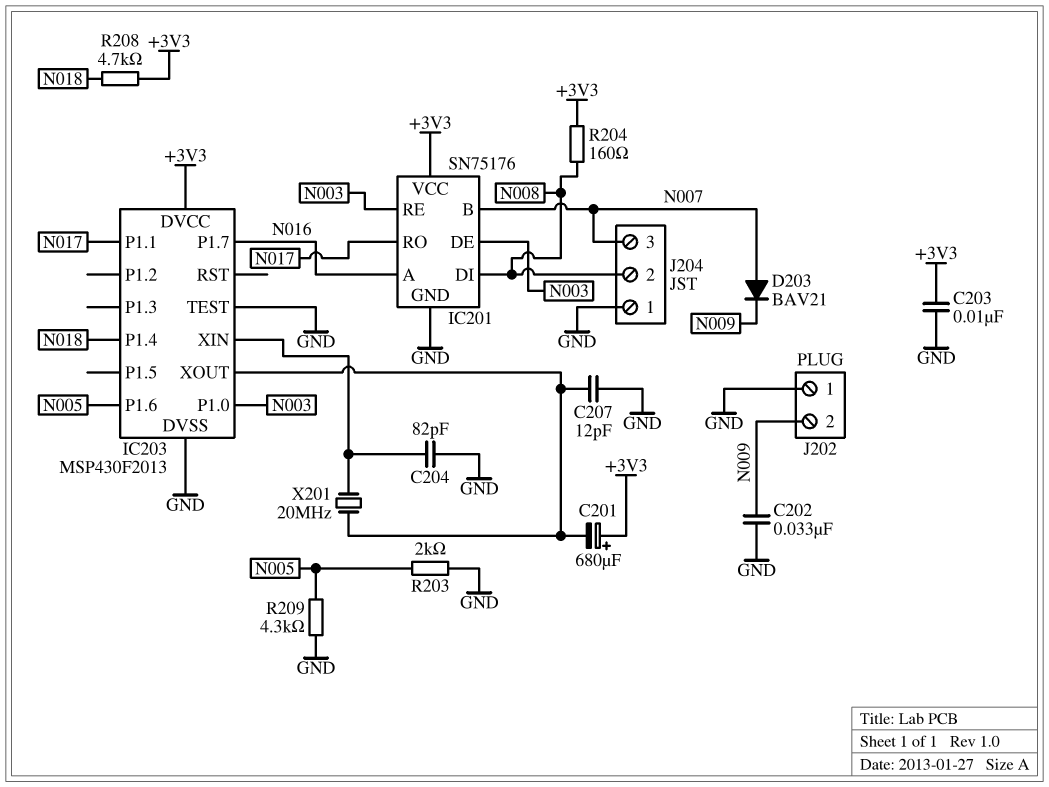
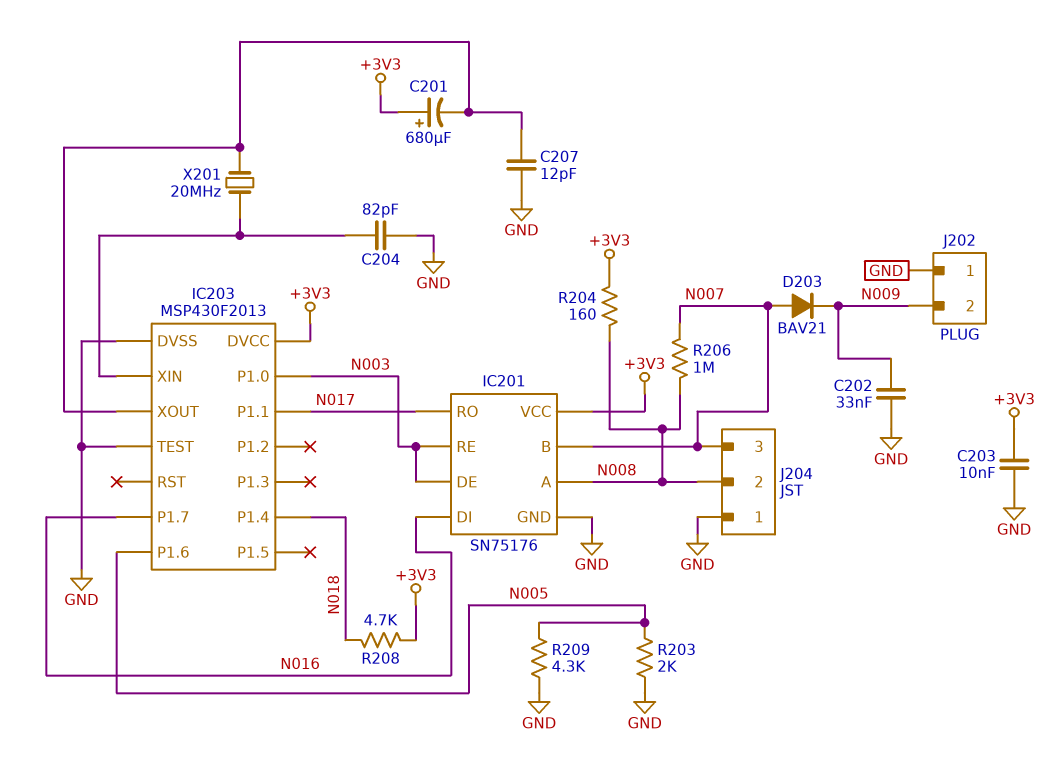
IC201 pin A: N016 -> N008
IC201 pin DI: N008 -> N016
R206: none -> 1M (N007, N008)

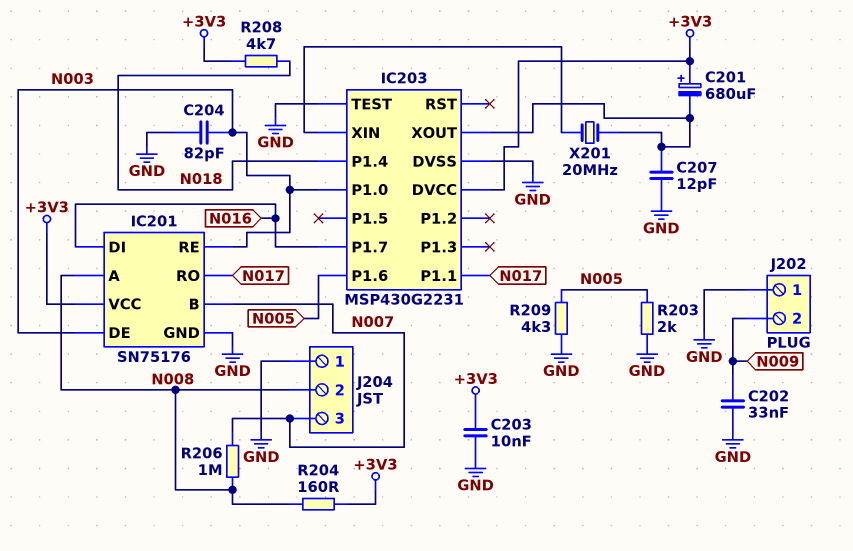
C204: 82pF (GND, IC203/XIN) -> 82pF (GND, N003)
D203: diode BAV21 (A N007, K N009) -> none
IC203: MSP430F2013 -> MSP430G2231

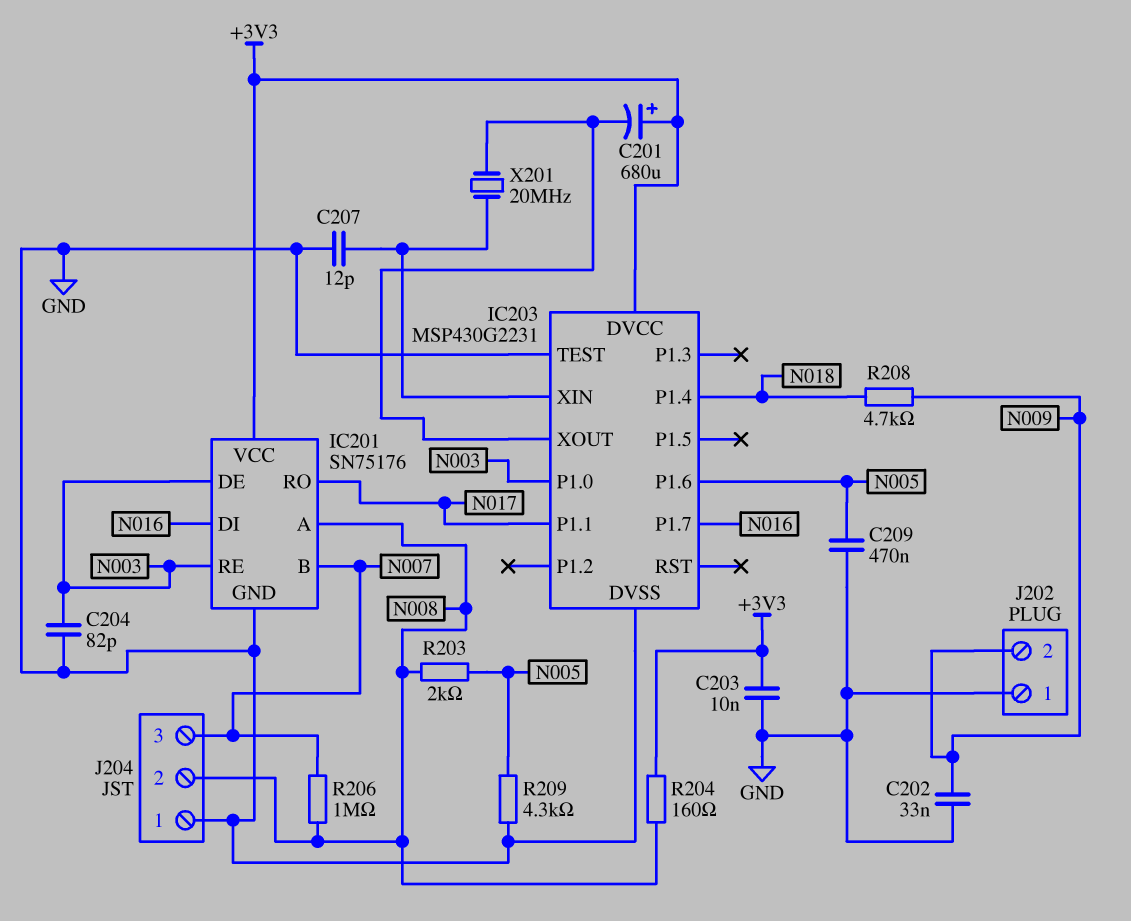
C207: 12pF (GND, IC203/XOUT) -> 12pF (GND, IC203/XIN)
C209: none -> 470nF (GND, N005)
R203: 2k (GND, N005) -> 2k (N005, N008)
R208: 4.7k (+3V3, N018) -> 4.7k (N009, N018)

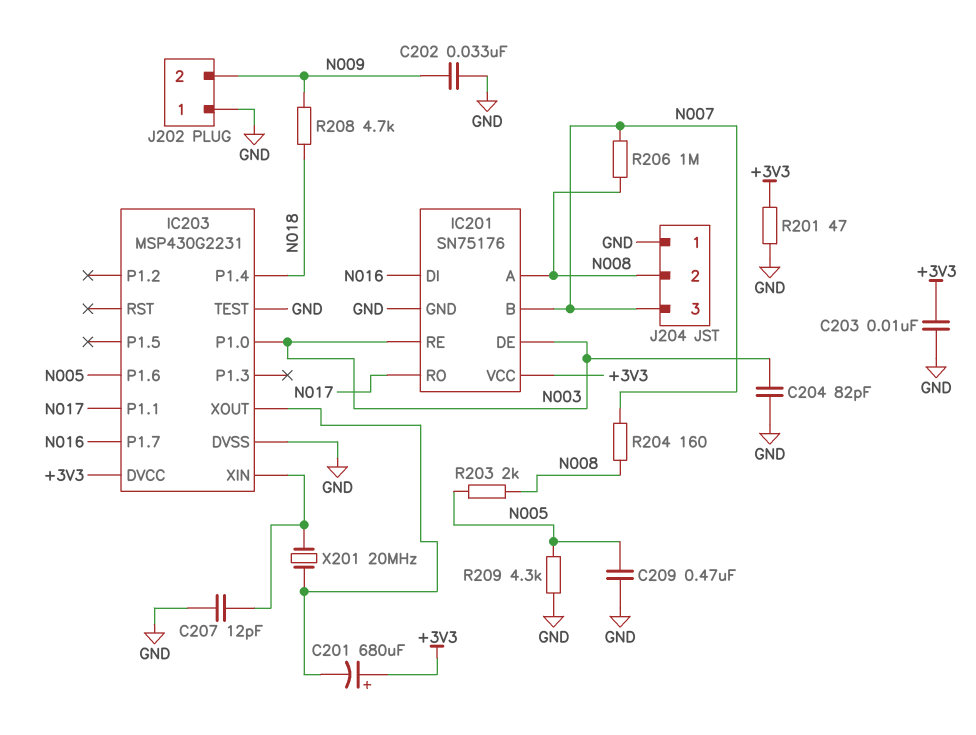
R201: none -> 47 (+3V3, GND)
R204: 160 (+3V3, N008) -> 160 (N007, N008)

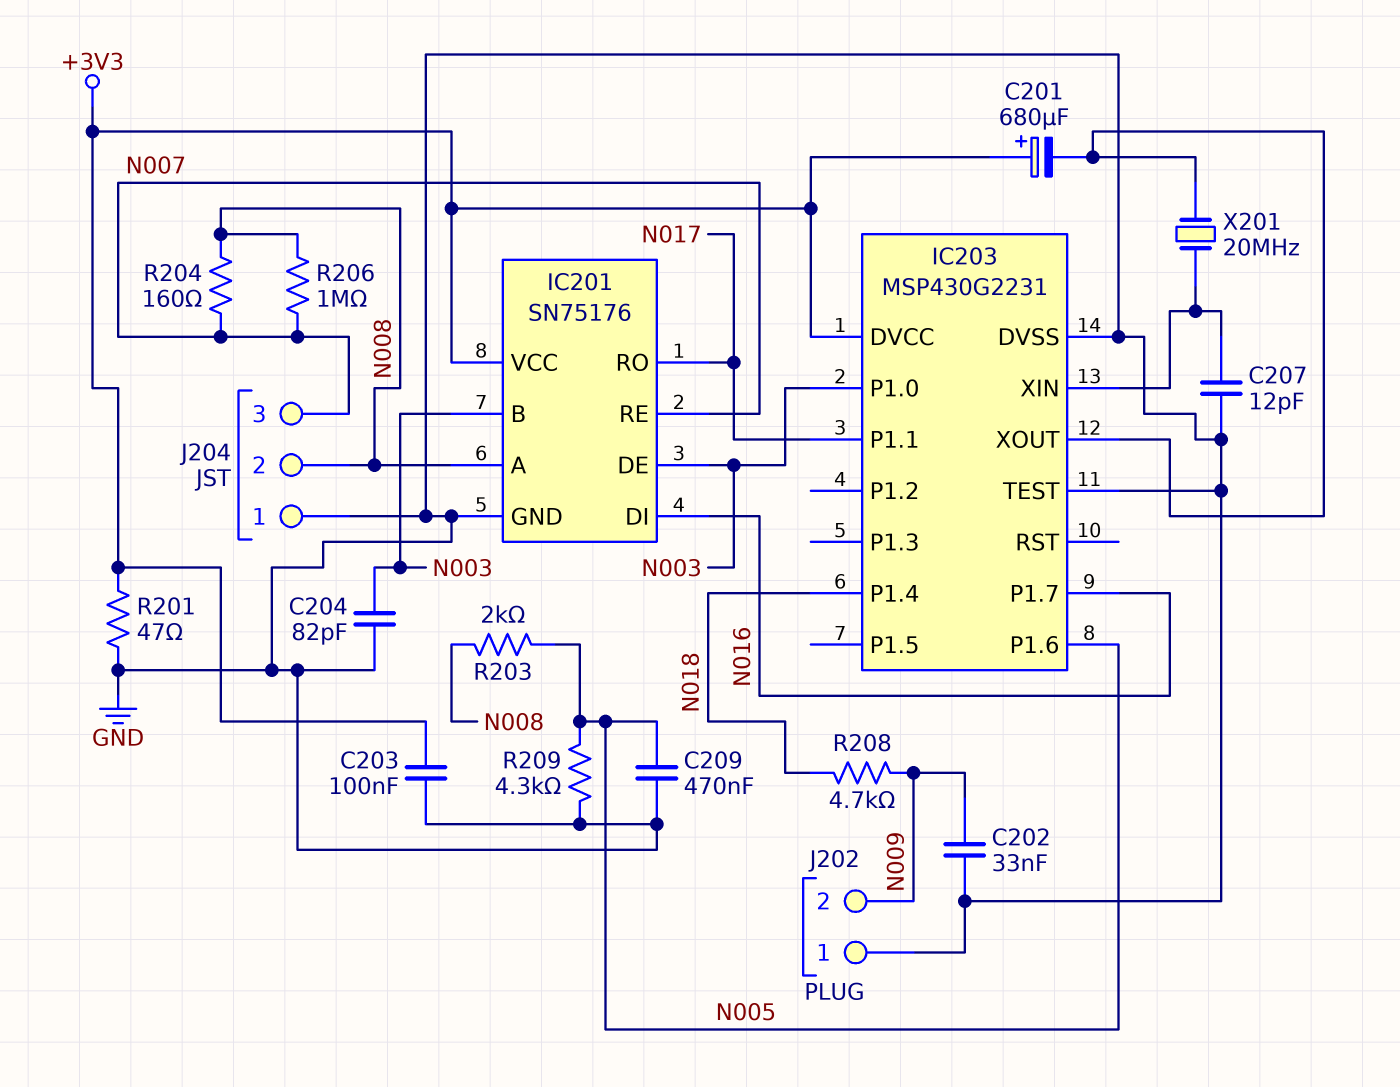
C203: 10nF (+3V3, GND) -> 100nF (+3V3, GND)
IC201 pin B: N007 -> N003
IC201 pin RE: N003 -> N007

